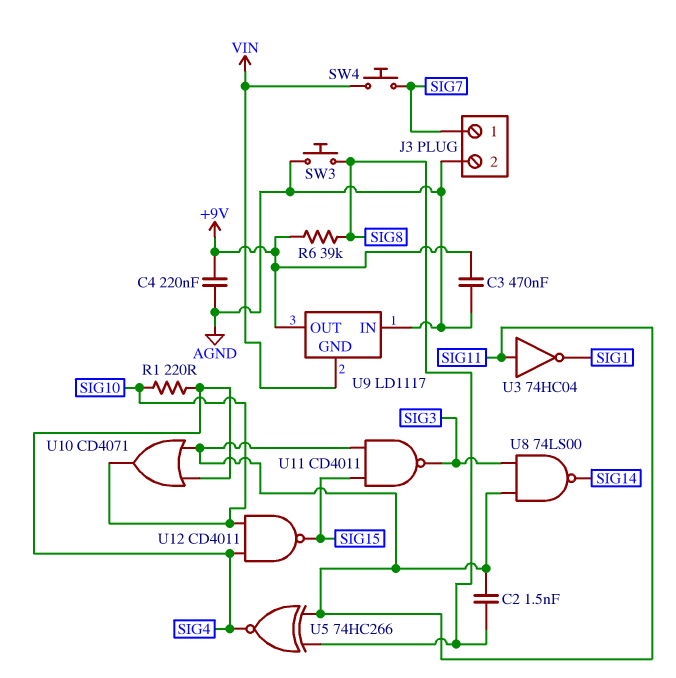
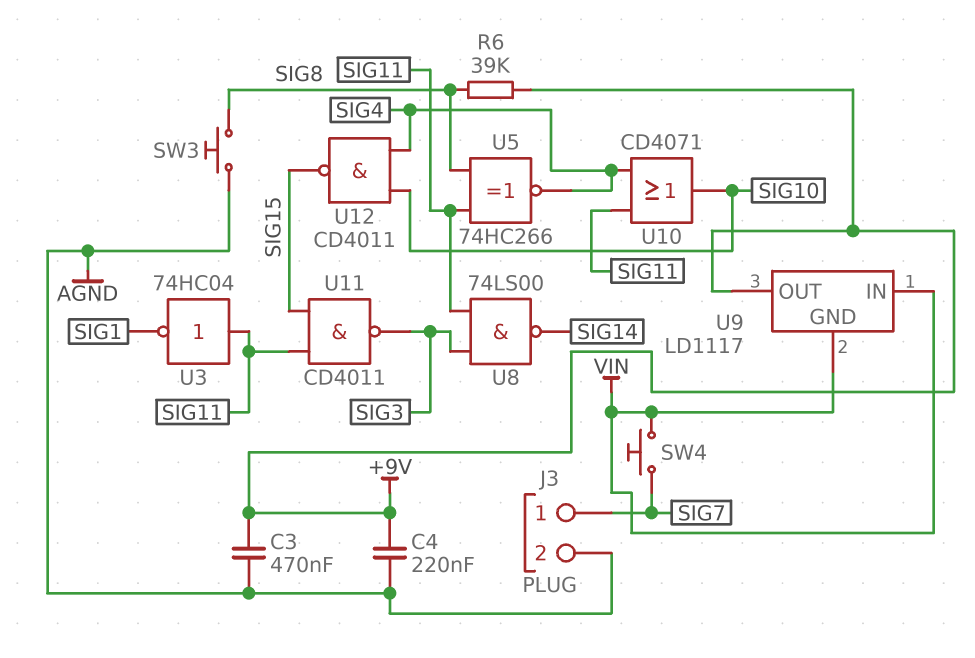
C2: 1.5nF (SIG8, SIG11) -> none
R1: 220 (SIG4, SIG10) -> none
U9 pin IN: AGND -> VIN

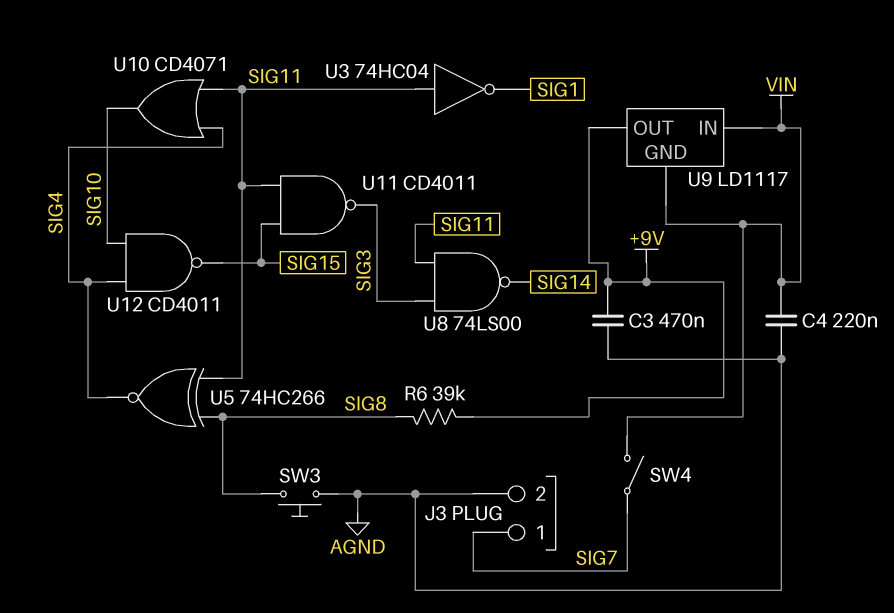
C4: 220nF (+9V, AGND) -> 220nF (AGND, VIN)
SW4: button (SIG7, VIN) -> switch (SIG7, VIN)

